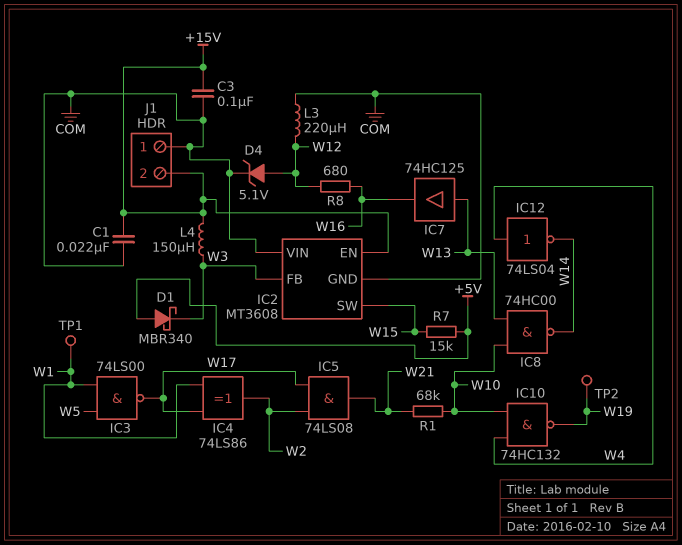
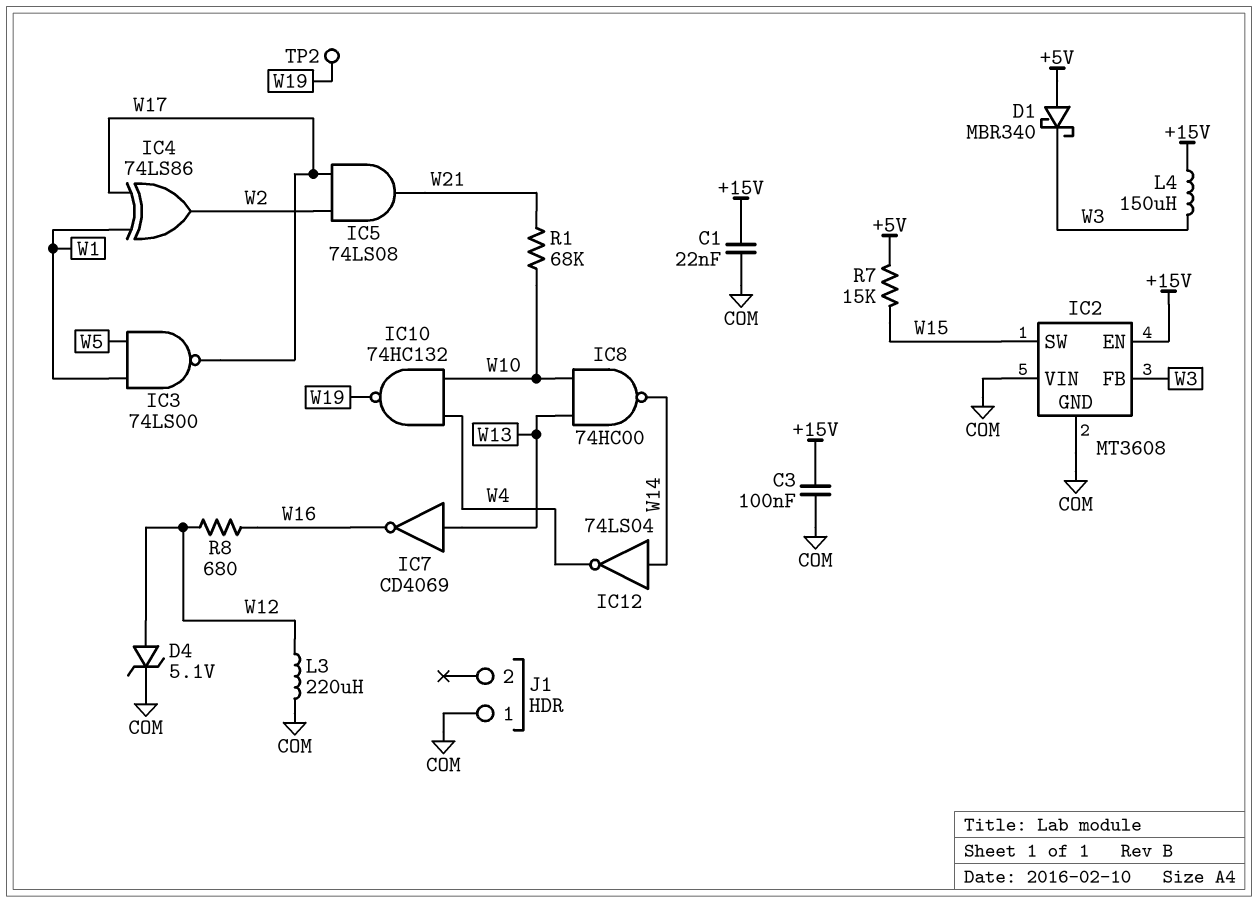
IC7: buffer 74HC125 (in W13, out W16) -> NOT CD4069 (in W13, out W16)
IC12: NOT 74LS04 (in W4, out W14) -> NOT 74LS04 (in W14, out W4)
J1 pin 2: +15V -> none
TP1: test point (W1) -> none

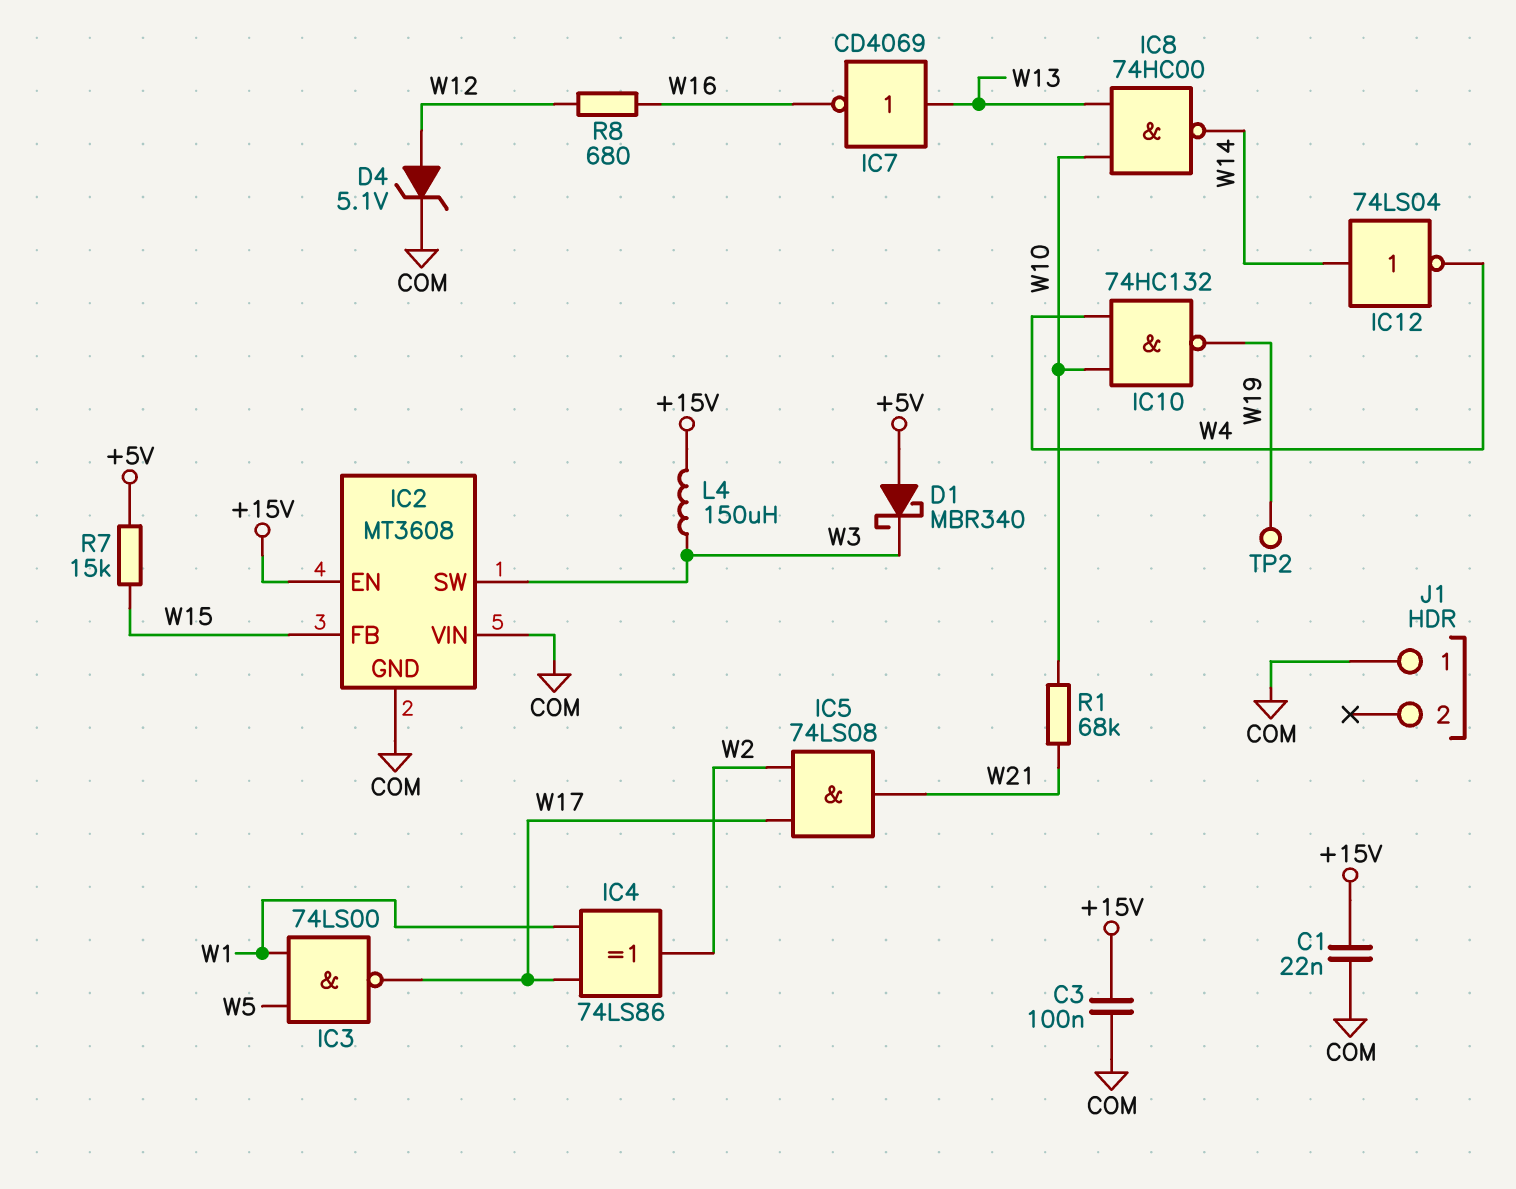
IC2 pin FB: W3 -> W15
IC2 pin SW: W15 -> W3
L3: 220uH (COM, W12) -> none

